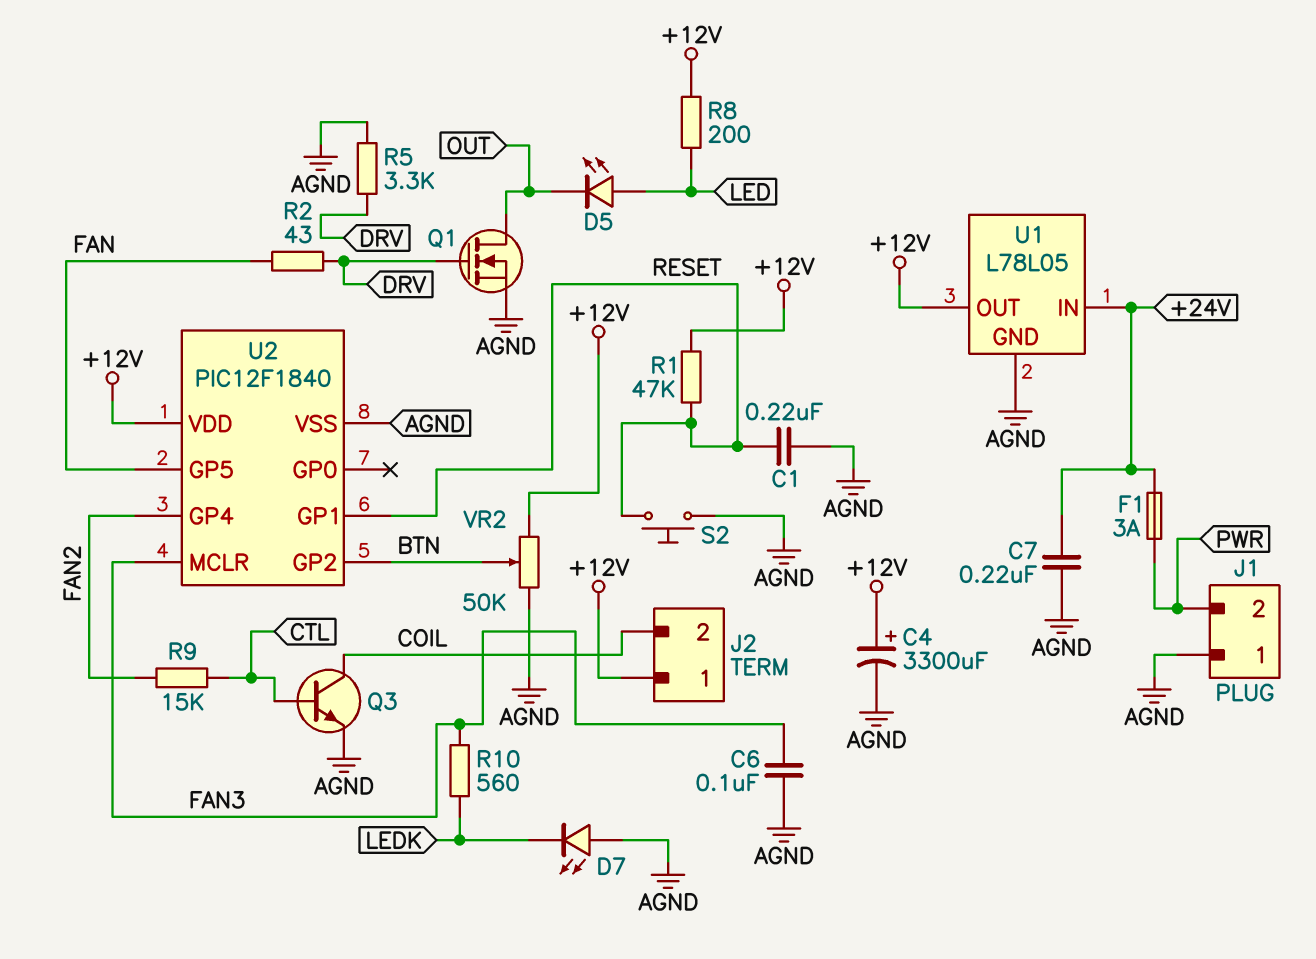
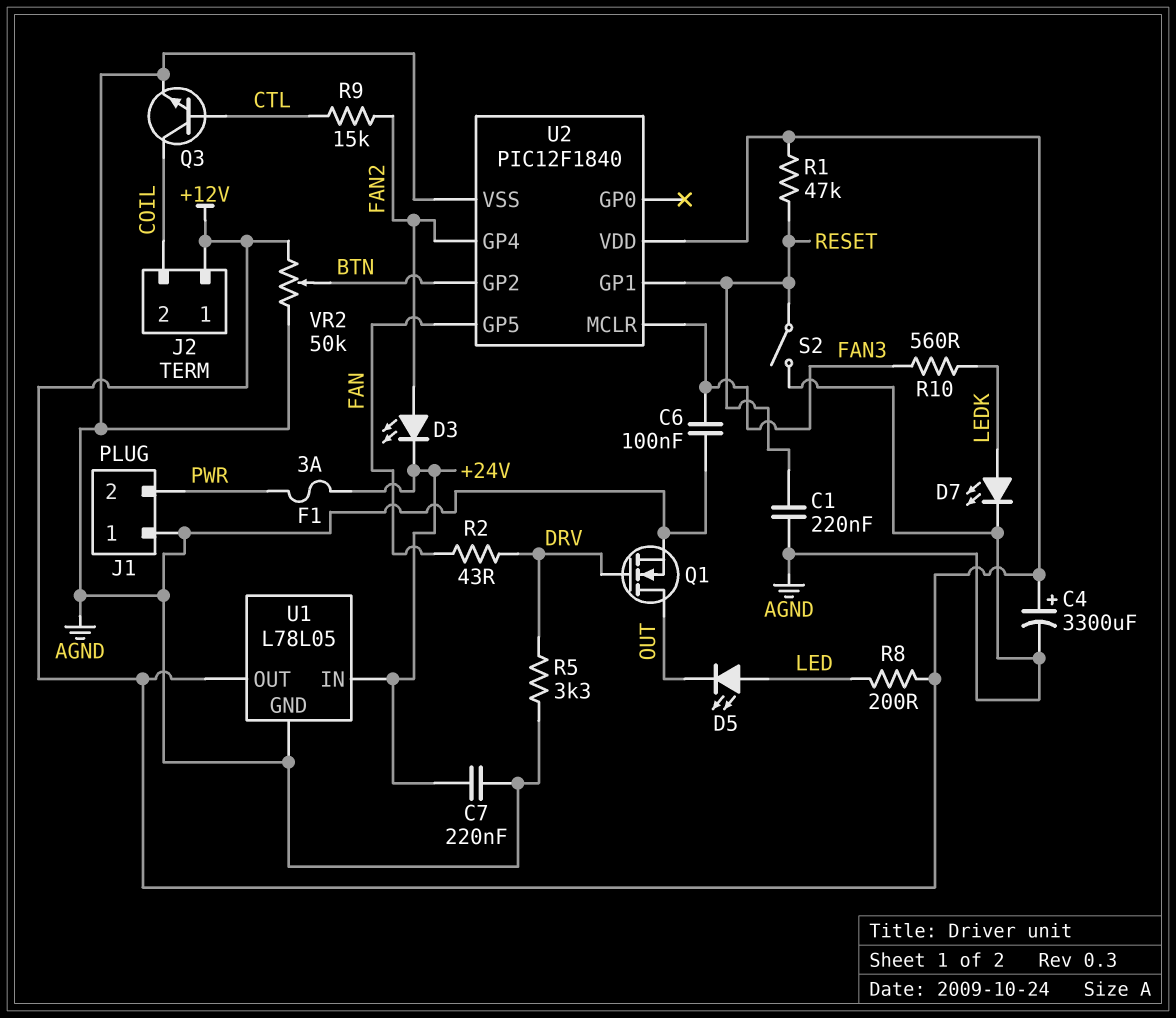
D3: none -> LED (A FAN2, K +24V)
D7: LED (A AGND, K LEDK) -> LED (A LEDK, K AGND)
S2: button (AGND, RESET) -> switch (AGND, RESET)

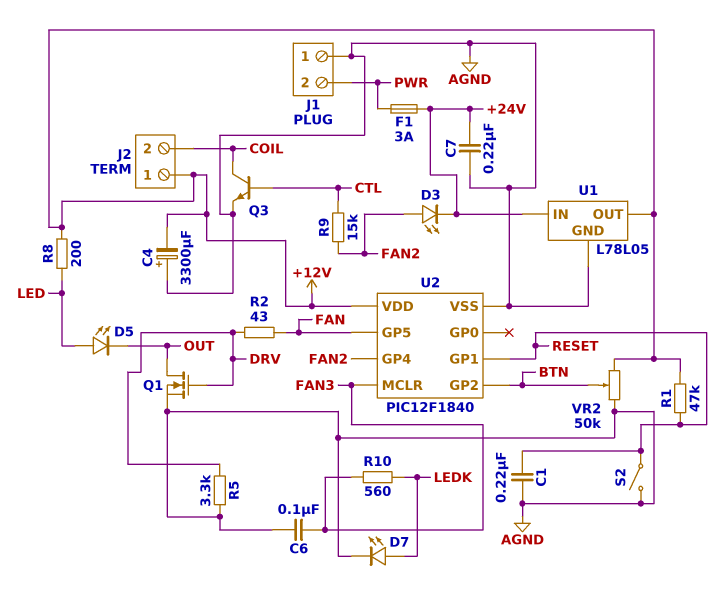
C4: 3300uF (plus +12V, minus AGND) -> 3300uF (plus AGND, minus +12V)

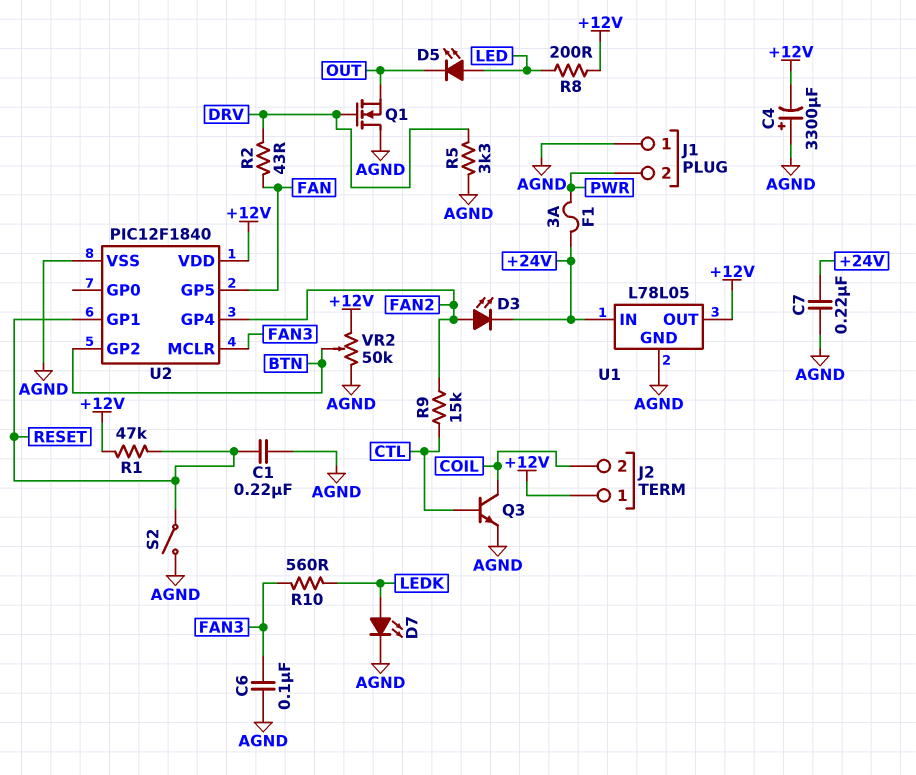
Q1: NMOS (G DRV, D OUT, S AGND) -> NMOS (G DRV, D AGND, S OUT)

